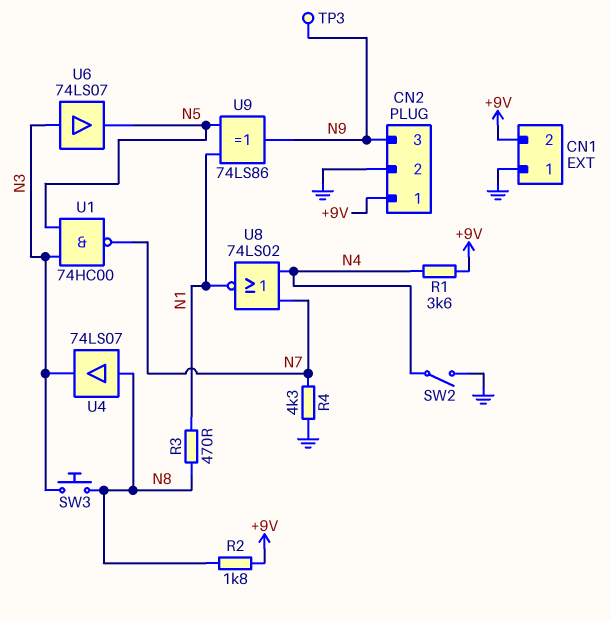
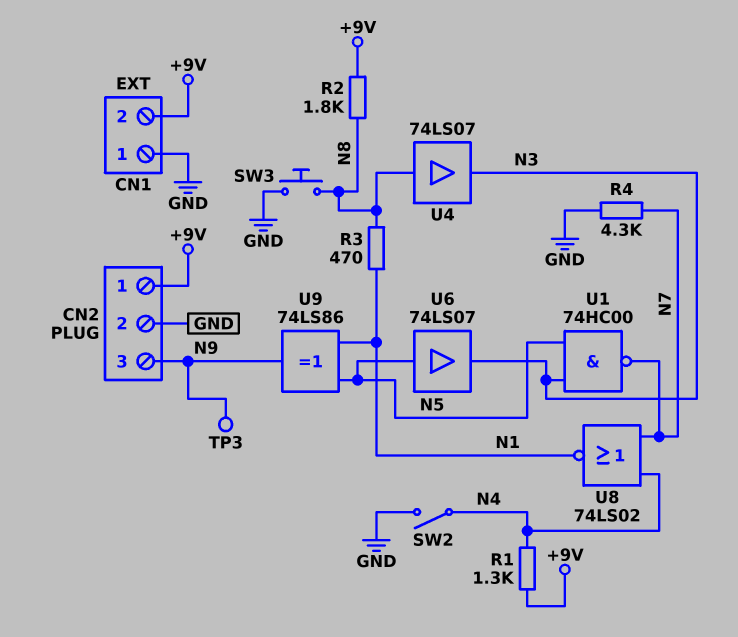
R1: 3.6k (+9V, N4) -> 1.3k (+9V, N4)
SW3: button (N3, N8) -> button (GND, N8)
U6: buffer 74LS07 (in N3, out N5) -> buffer 74LS07 (in N5, out N3)

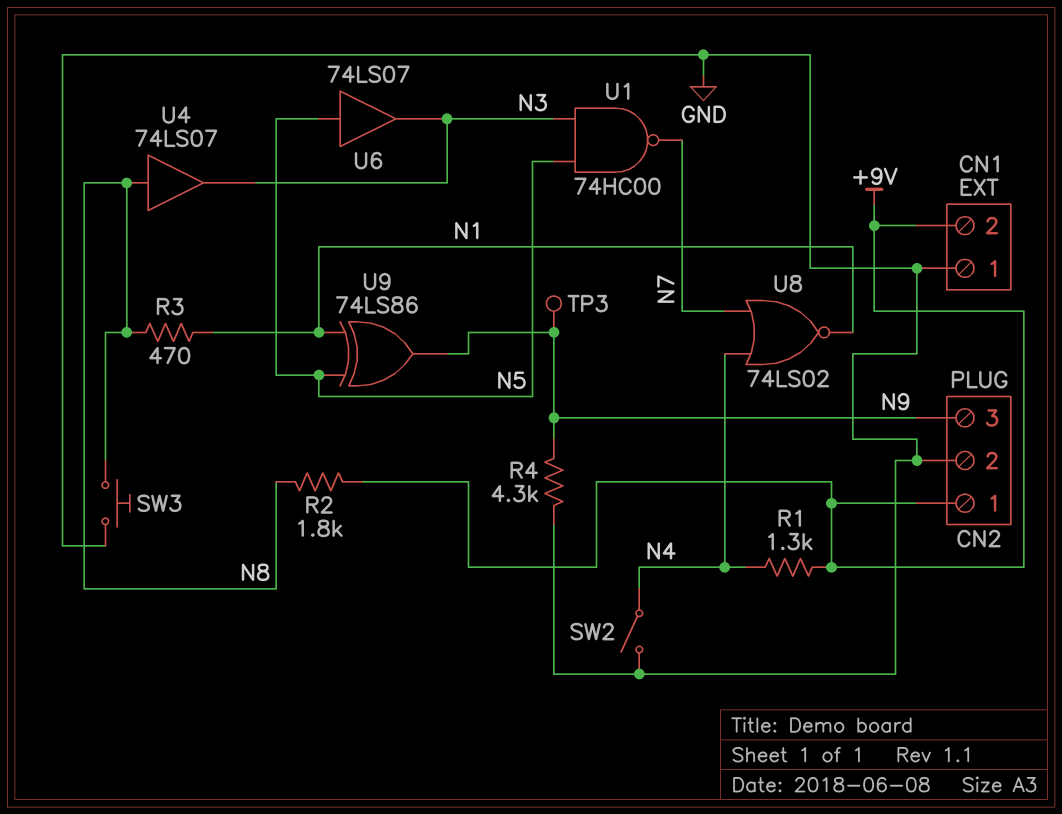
R4: 4.3k (GND, N7) -> 4.3k (GND, N9)

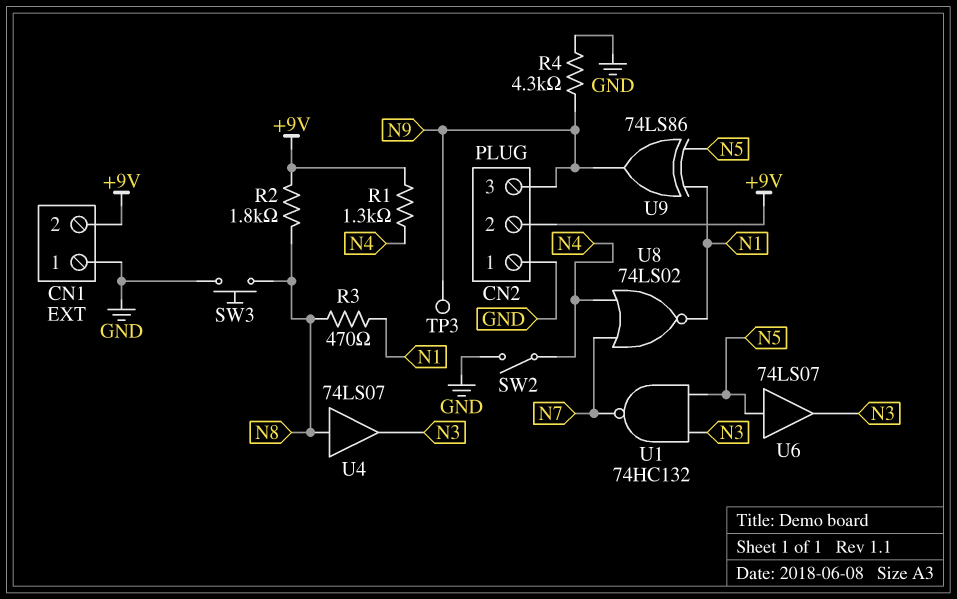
CN2 pin 1: +9V -> GND
CN2 pin 2: GND -> +9V
U1: NAND 74HC00 (in N3, in N5, out N7) -> NAND 74HC132 (in N3, in N5, out N7)

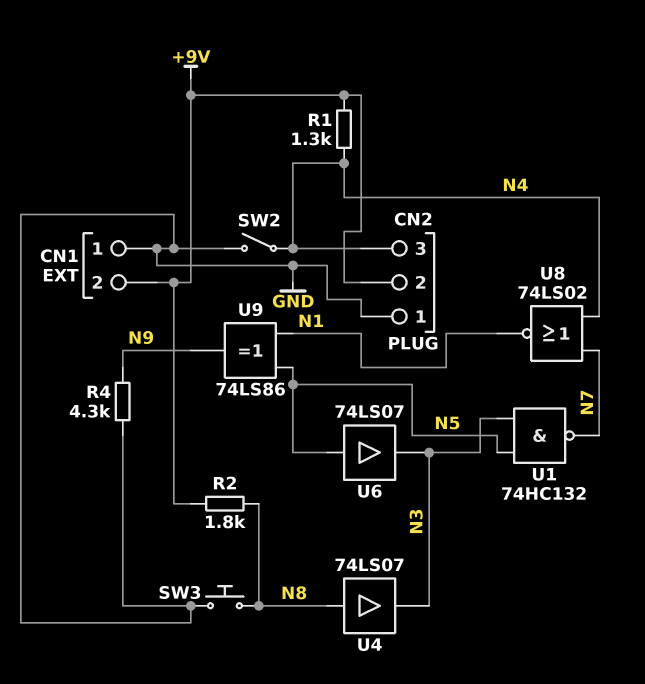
CN2 pin 3: N9 -> N4
R3: 470 (N1, N8) -> none
TP3: test point (N9) -> none

